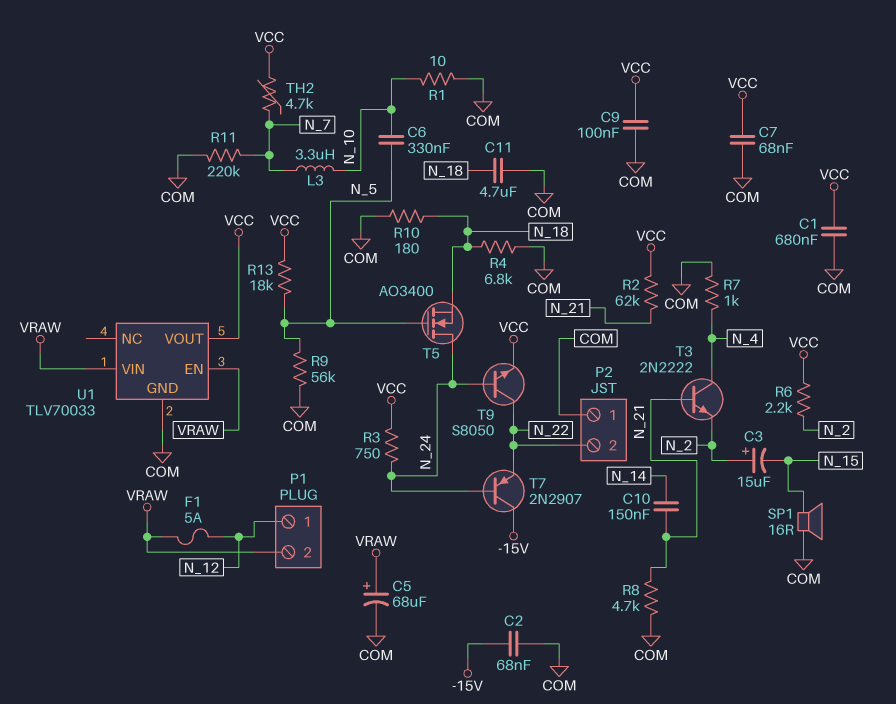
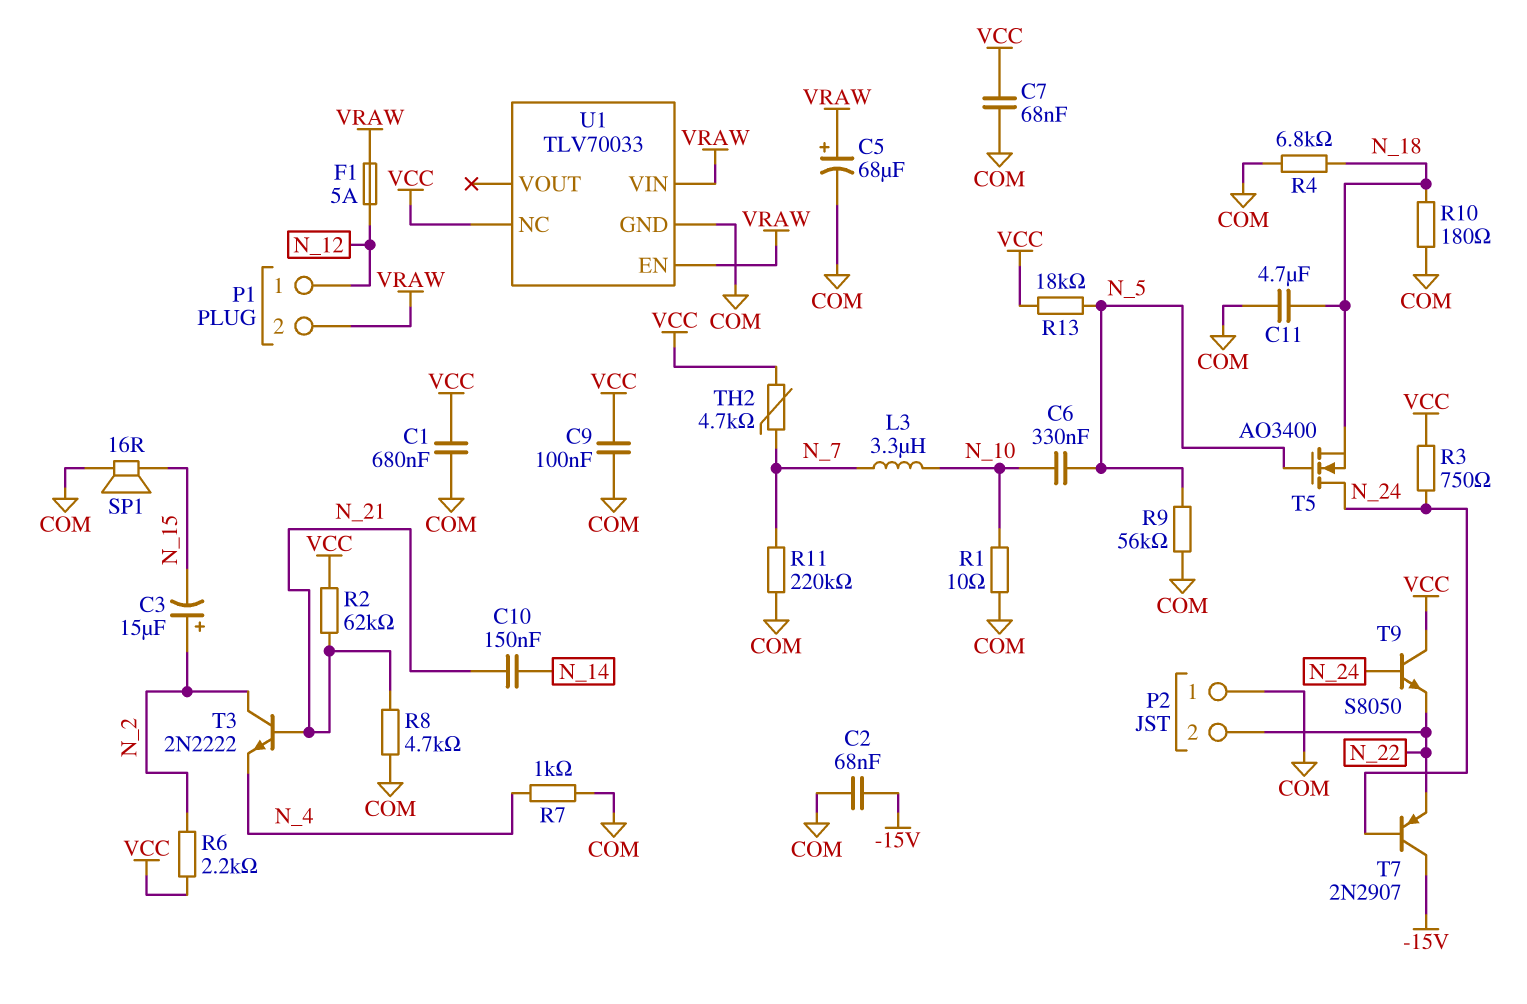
T3: NPN 2N2222 (B N_21, C N_4, E N_2) -> NPN 2N2222 (B N_21, C N_2, E N_4)
T9: NPN S8050 (B N_24, C N_22, E VCC) -> NPN S8050 (B N_24, C VCC, E N_22)
U1 pin NC: none -> VCC
U1 pin VOUT: VCC -> none

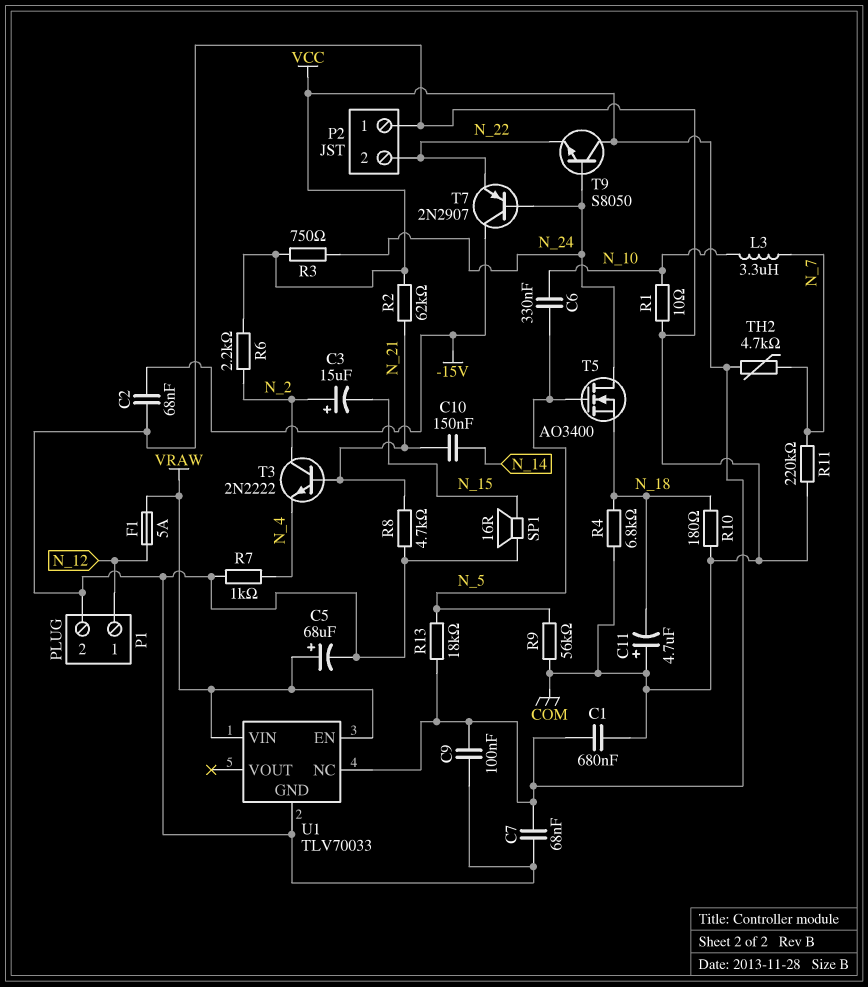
C11: 4.7uF (COM, N_18) -> 4.7uF (plus COM, minus N_18)
P1 pin 2: VRAW -> COM

